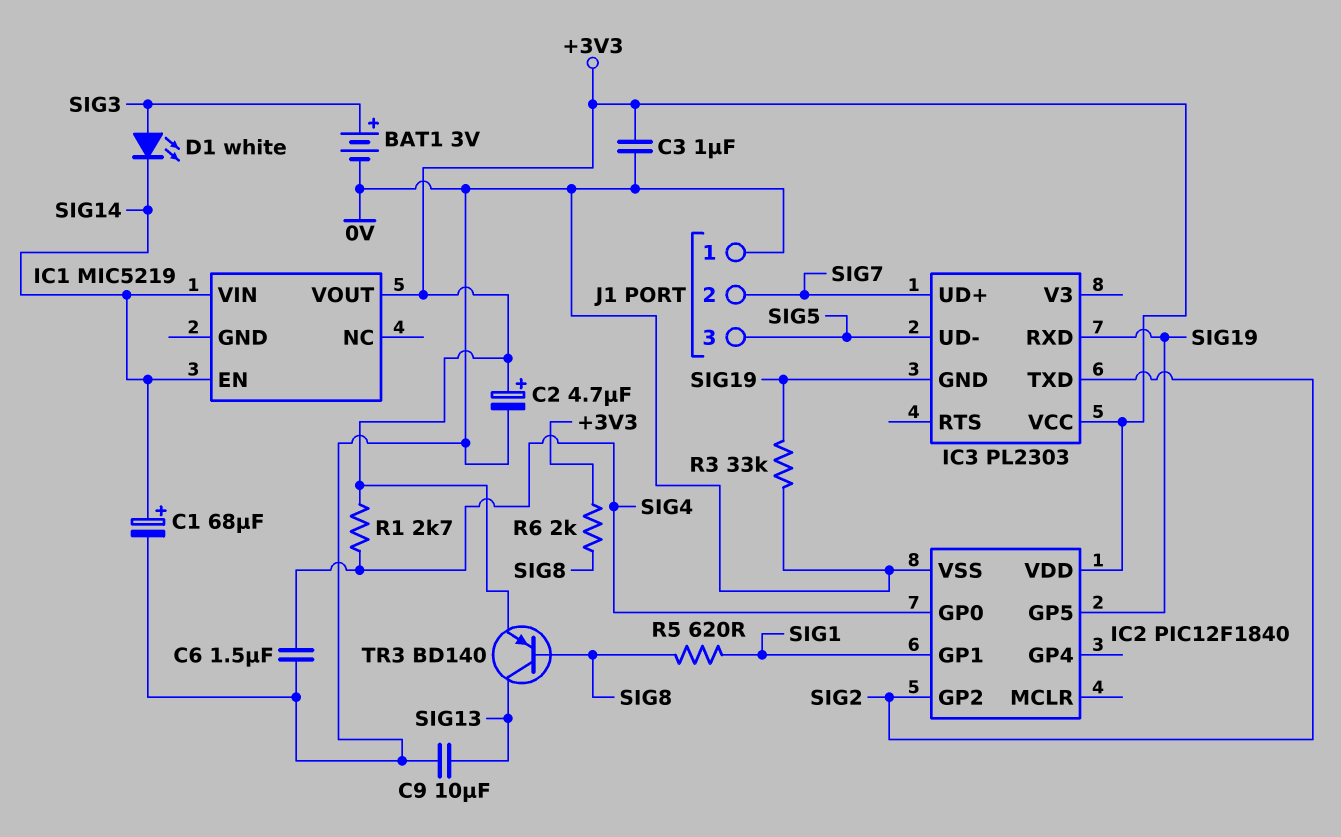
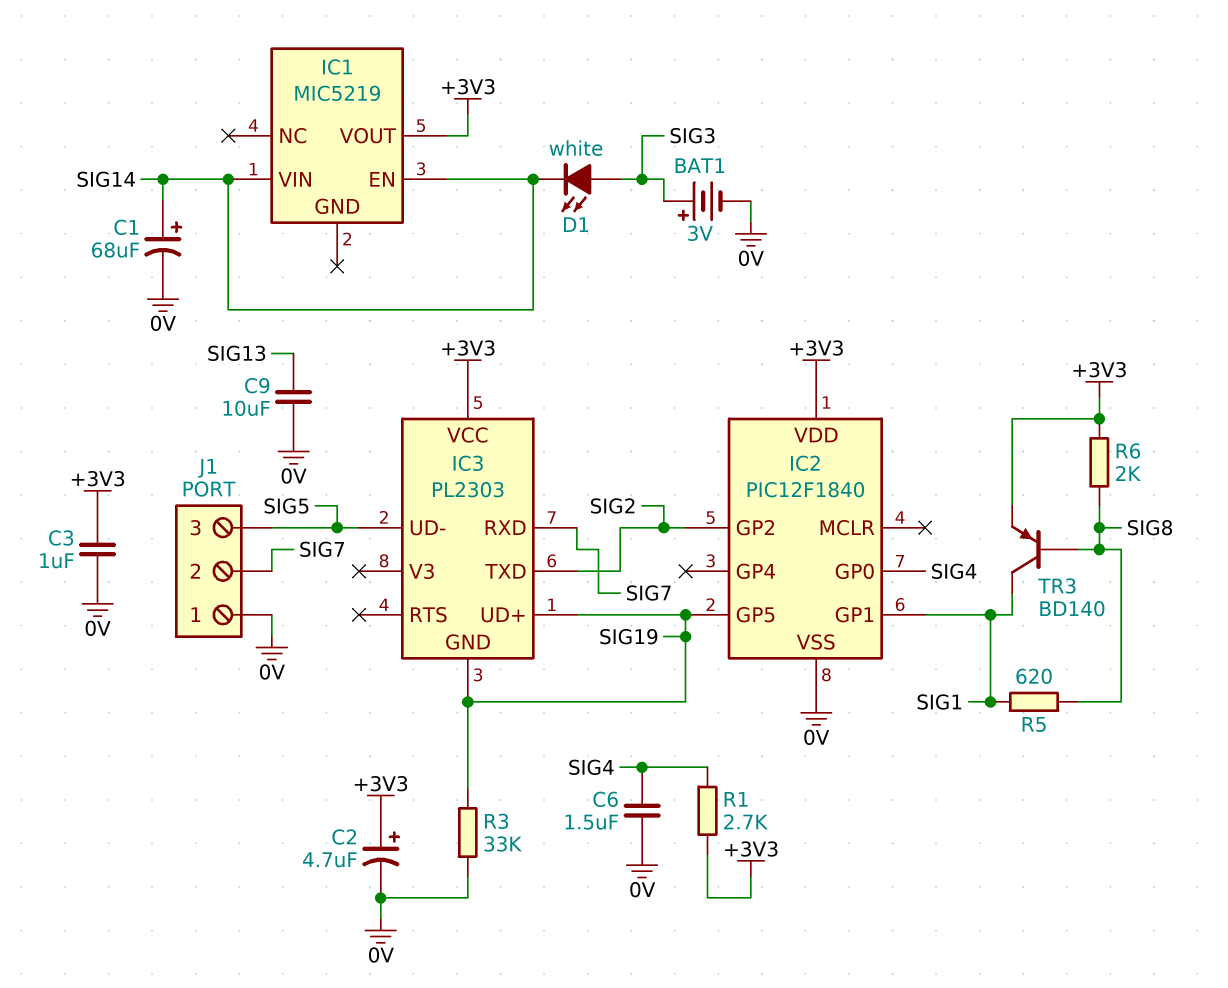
IC3 pin RXD: SIG19 -> SIG7
IC3 pin UD+: SIG7 -> SIG19
TR3: PNP BD140 (B SIG8, C SIG13, E +3V3) -> PNP BD140 (B SIG8, C SIG1, E +3V3)

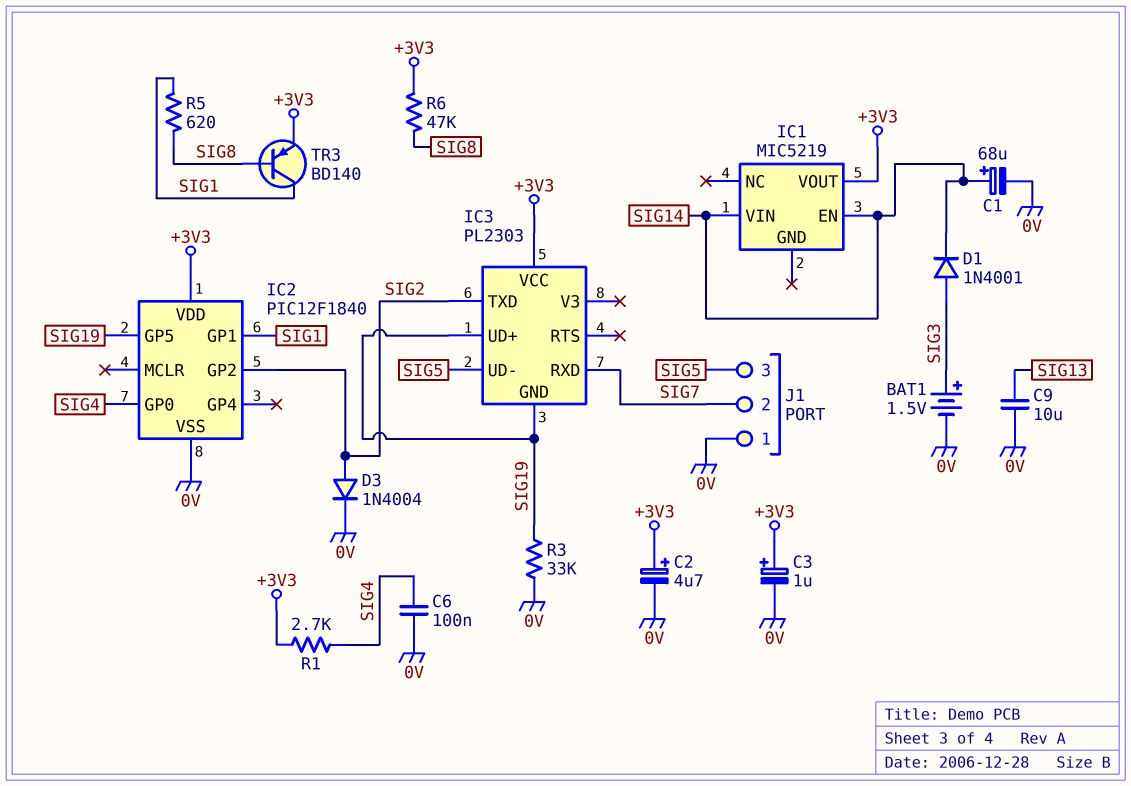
BAT1: 3V (plus SIG3, minus 0V) -> 1.5V (plus SIG3, minus 0V)
C3: 1uF (+3V3, 0V) -> 1uF (plus +3V3, minus 0V)
C6: 1.5uF (0V, SIG4) -> 100nF (0V, SIG4)
D1: LED white (A SIG3, K SIG14) -> diode 1N4001 (A SIG3, K SIG14)
D3: none -> diode 1N4004 (A SIG2, K 0V)
R6: 2k (+3V3, SIG8) -> 47k (+3V3, SIG8)

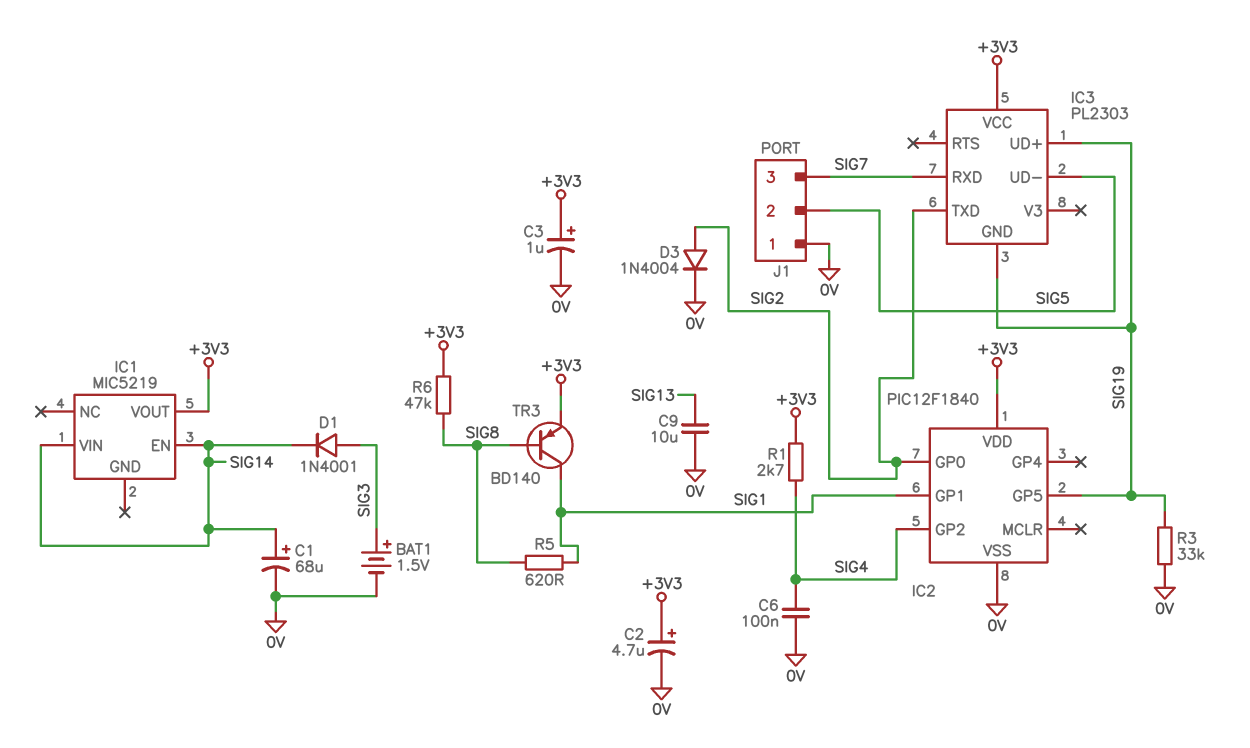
IC2 pin GP0: SIG4 -> SIG2
IC2 pin GP2: SIG2 -> SIG4
J1 pin 2: SIG7 -> SIG5
J1 pin 3: SIG5 -> SIG7

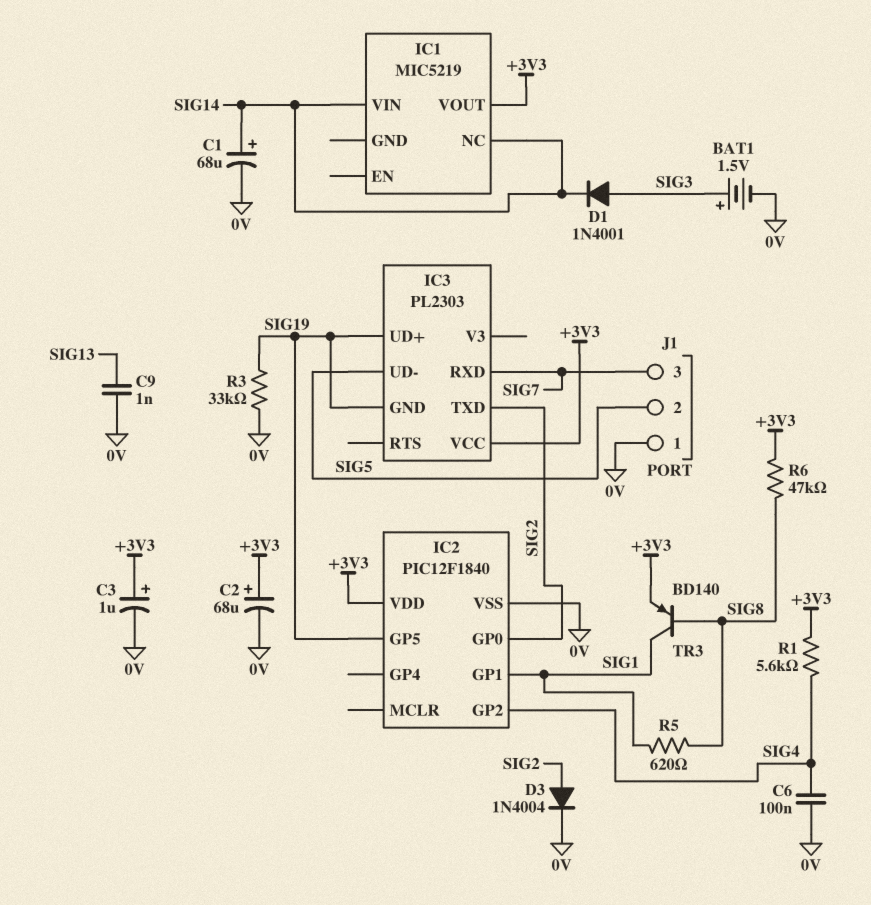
C2: 4.7uF (plus +3V3, minus 0V) -> 68uF (plus +3V3, minus 0V)
C9: 10uF (0V, SIG13) -> 1nF (0V, SIG13)
IC1 pin EN: SIG14 -> none
IC1 pin NC: none -> SIG14
R1: 2.7k (+3V3, SIG4) -> 5.6k (+3V3, SIG4)

